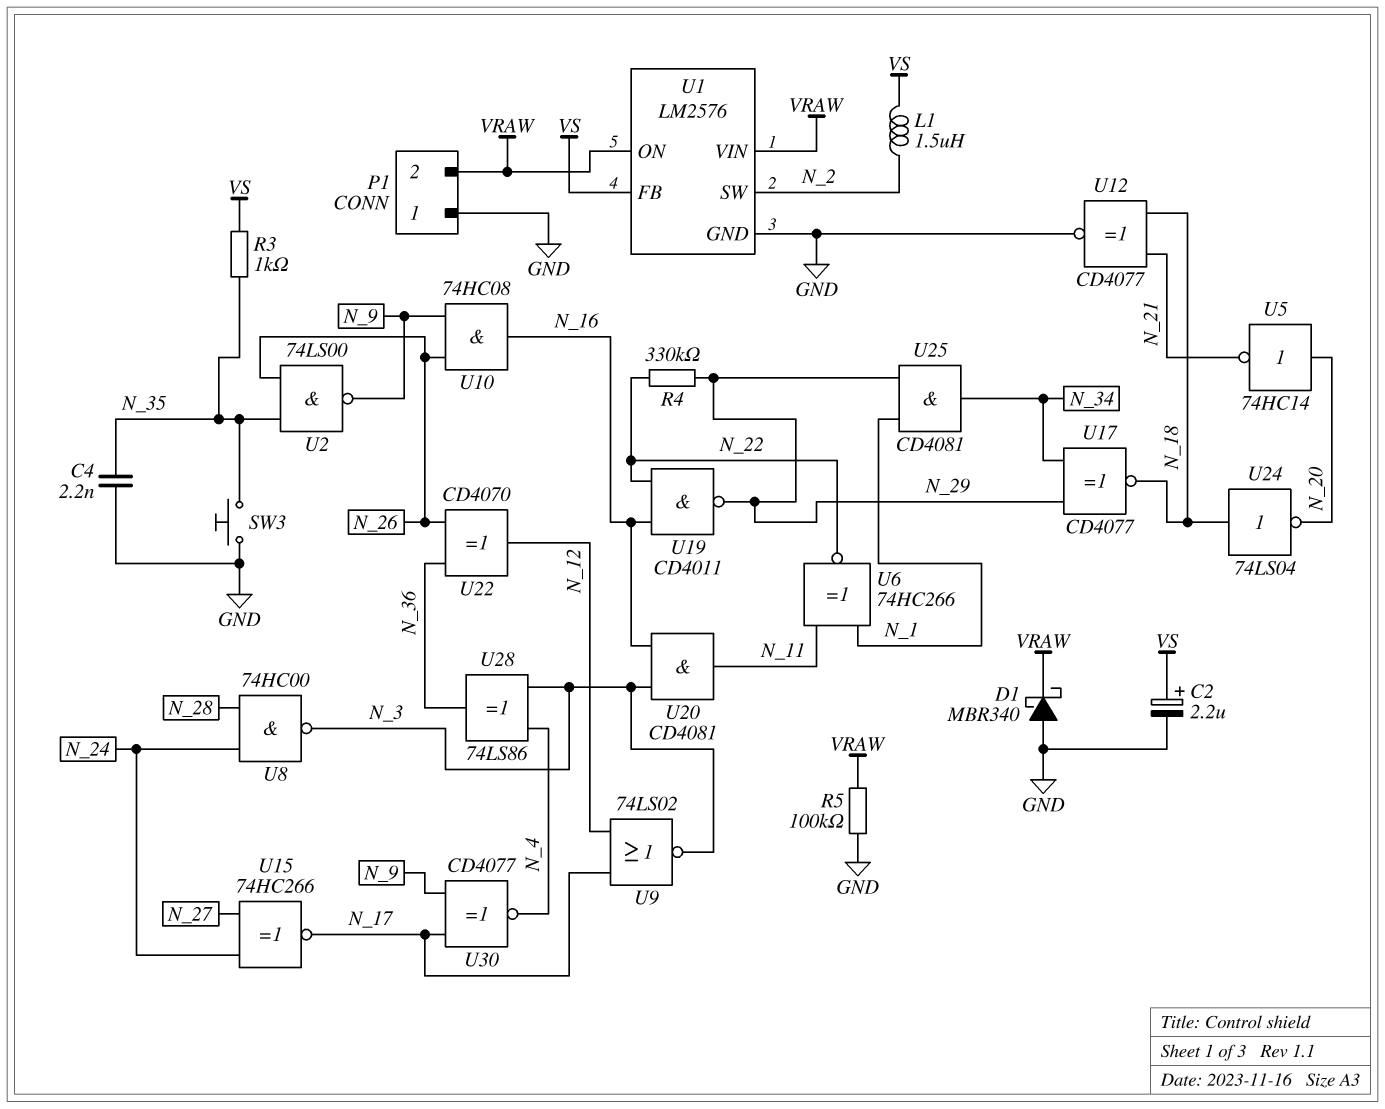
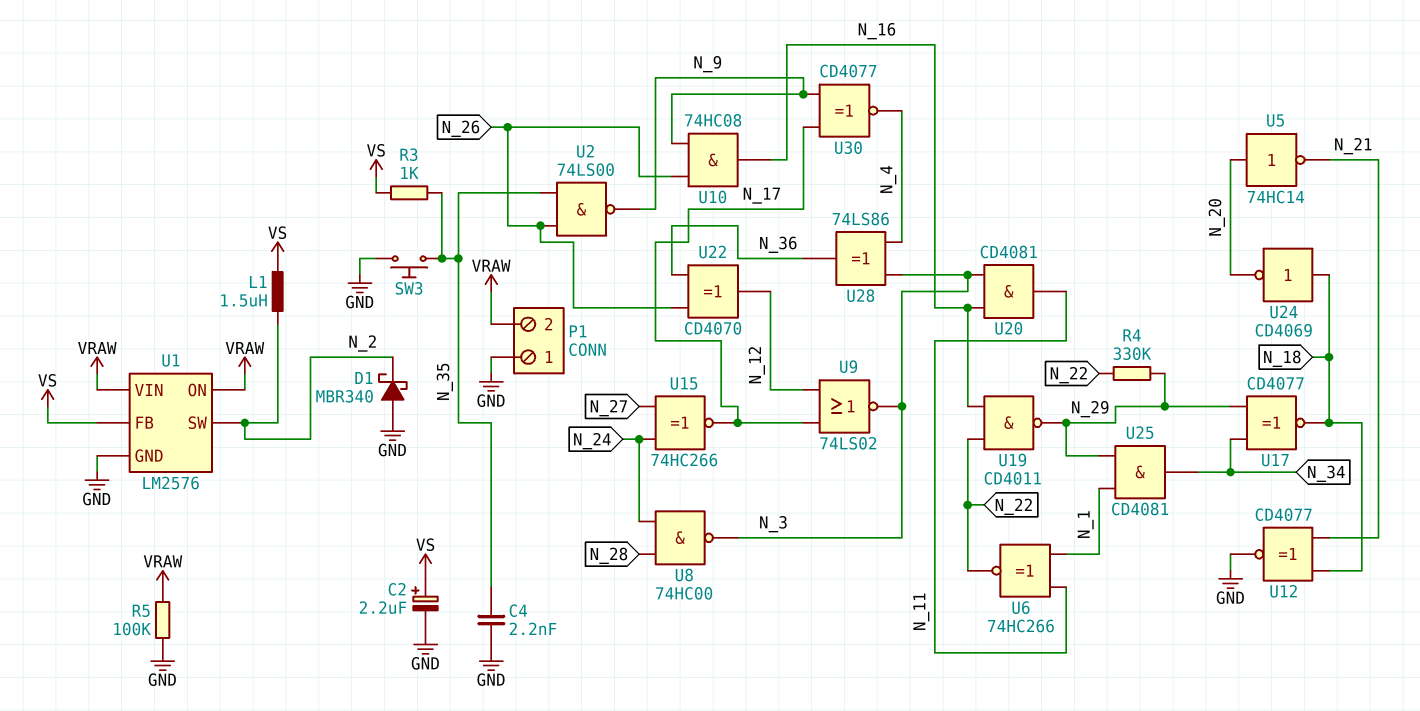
D1: schottky MBR340 (A GND, K VRAW) -> schottky MBR340 (A GND, K N_2)
U24: NOT 74LS04 (in N_18, out N_20) -> NOT CD4069 (in N_18, out N_20)

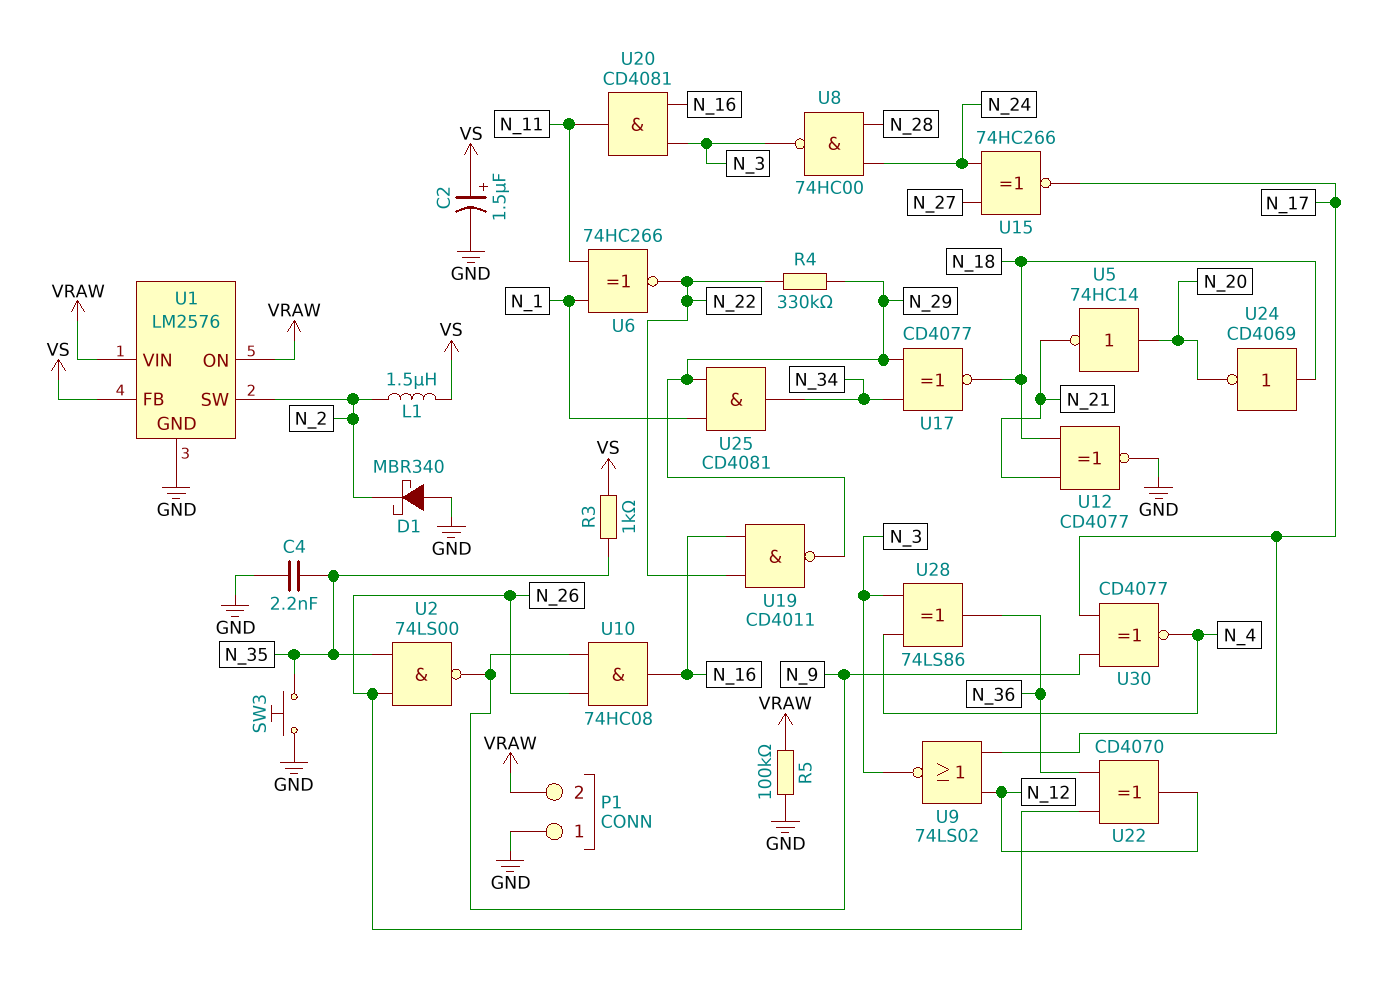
C2: 2.2uF (plus VS, minus GND) -> 1.5uF (plus VS, minus GND)

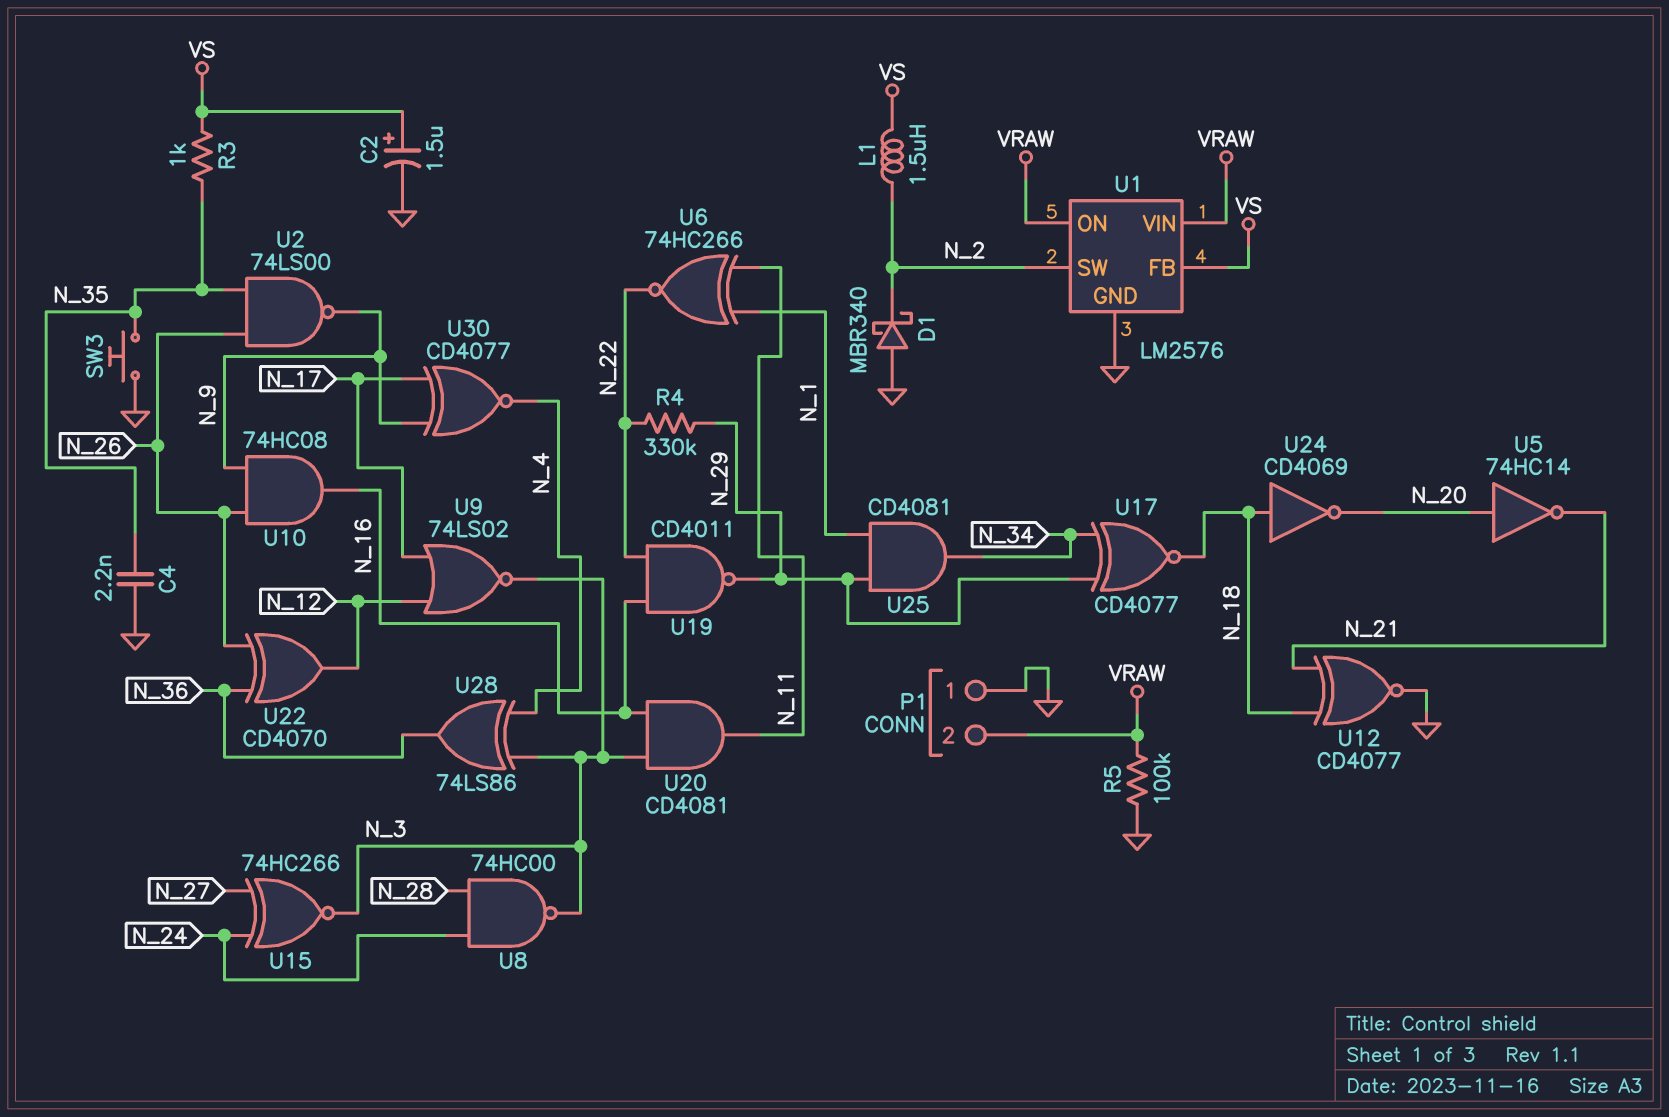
U15: XNOR 74HC266 (in N_24, in N_27, out N_17) -> XNOR 74HC266 (in N_24, in N_27, out N_3)

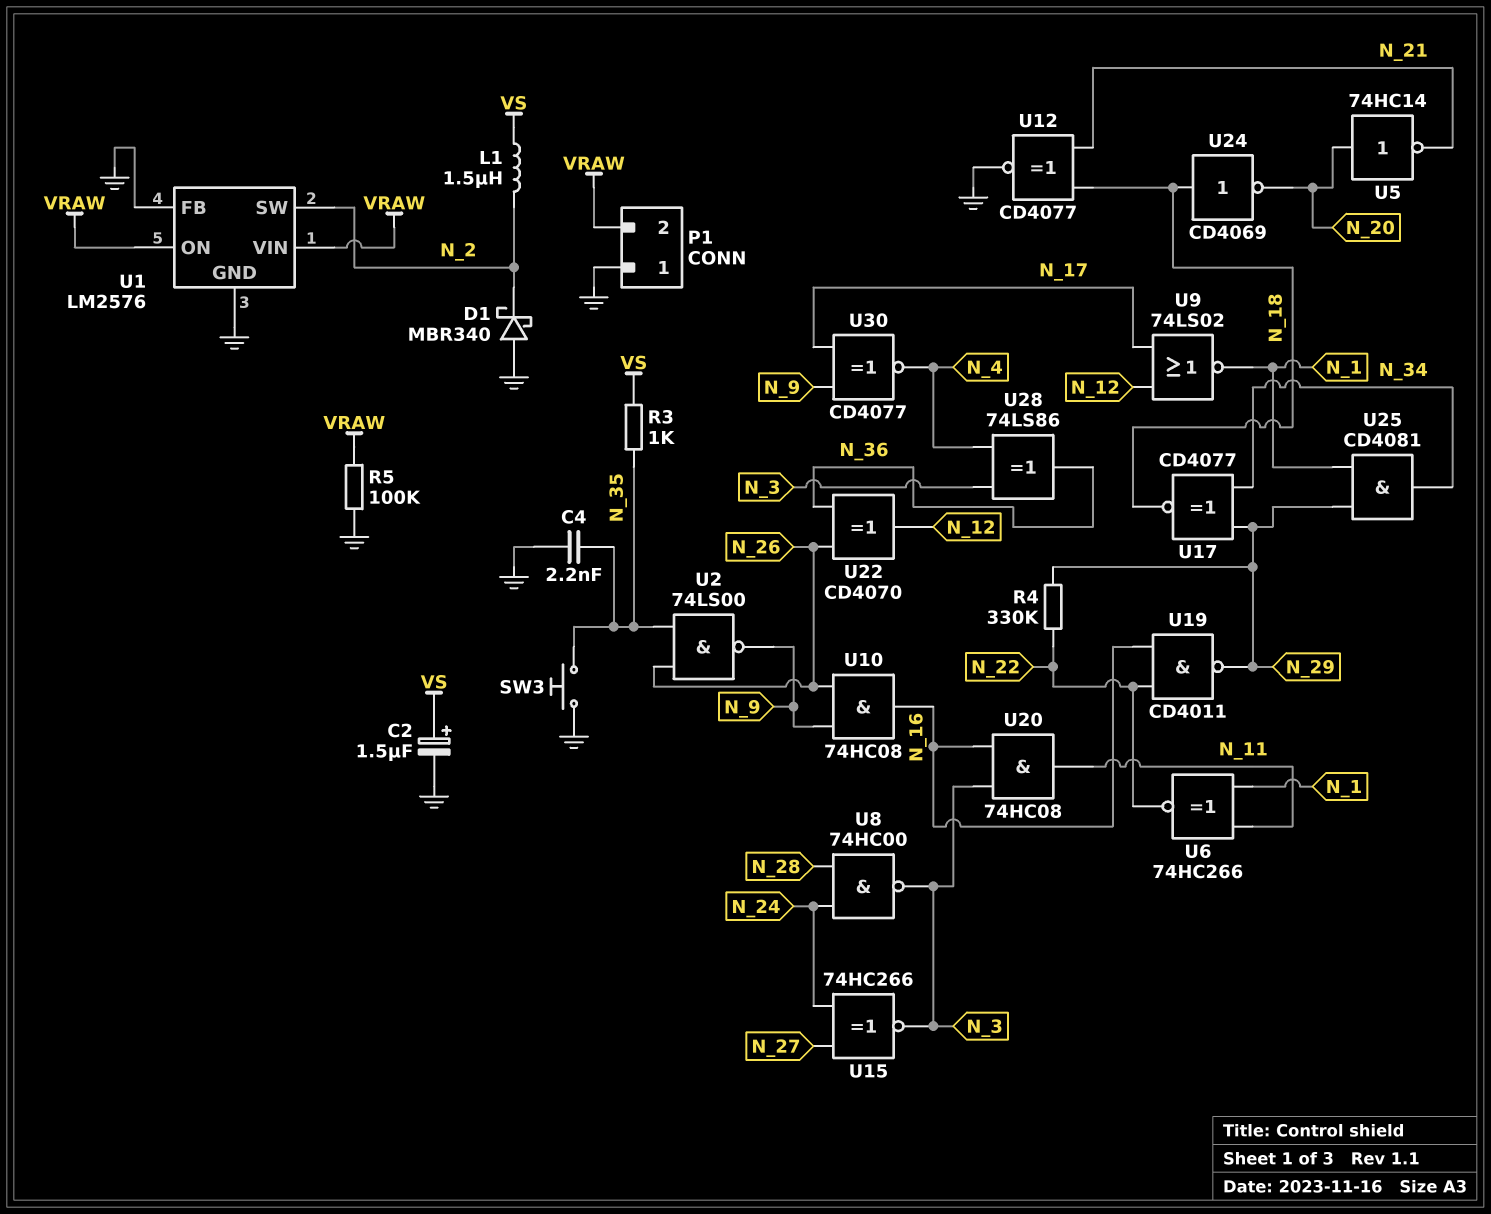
U1 pin FB: VS -> GND
U9: NOR 74LS02 (in N_12, in N_17, out N_3) -> NOR 74LS02 (in N_12, in N_17, out N_1)
U20: AND CD4081 (in N_3, in N_16, out N_11) -> AND 74HC08 (in N_3, in N_16, out N_11)

